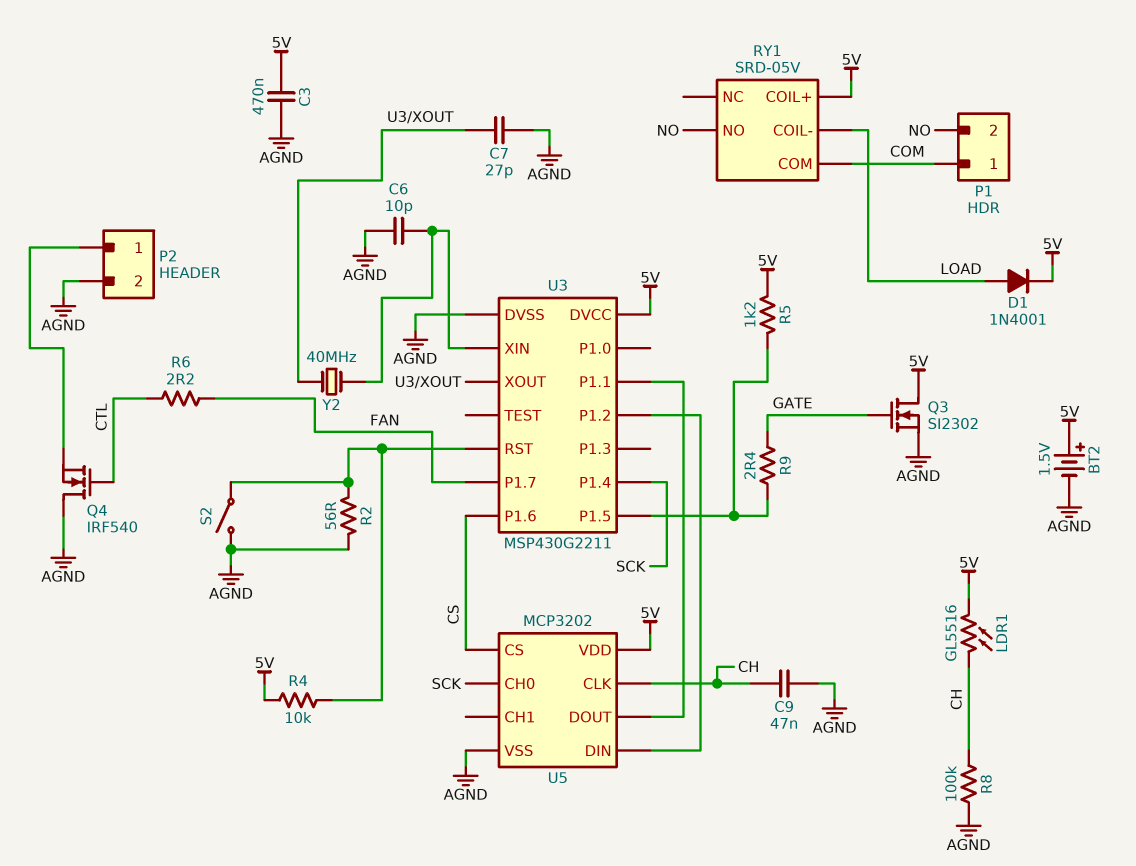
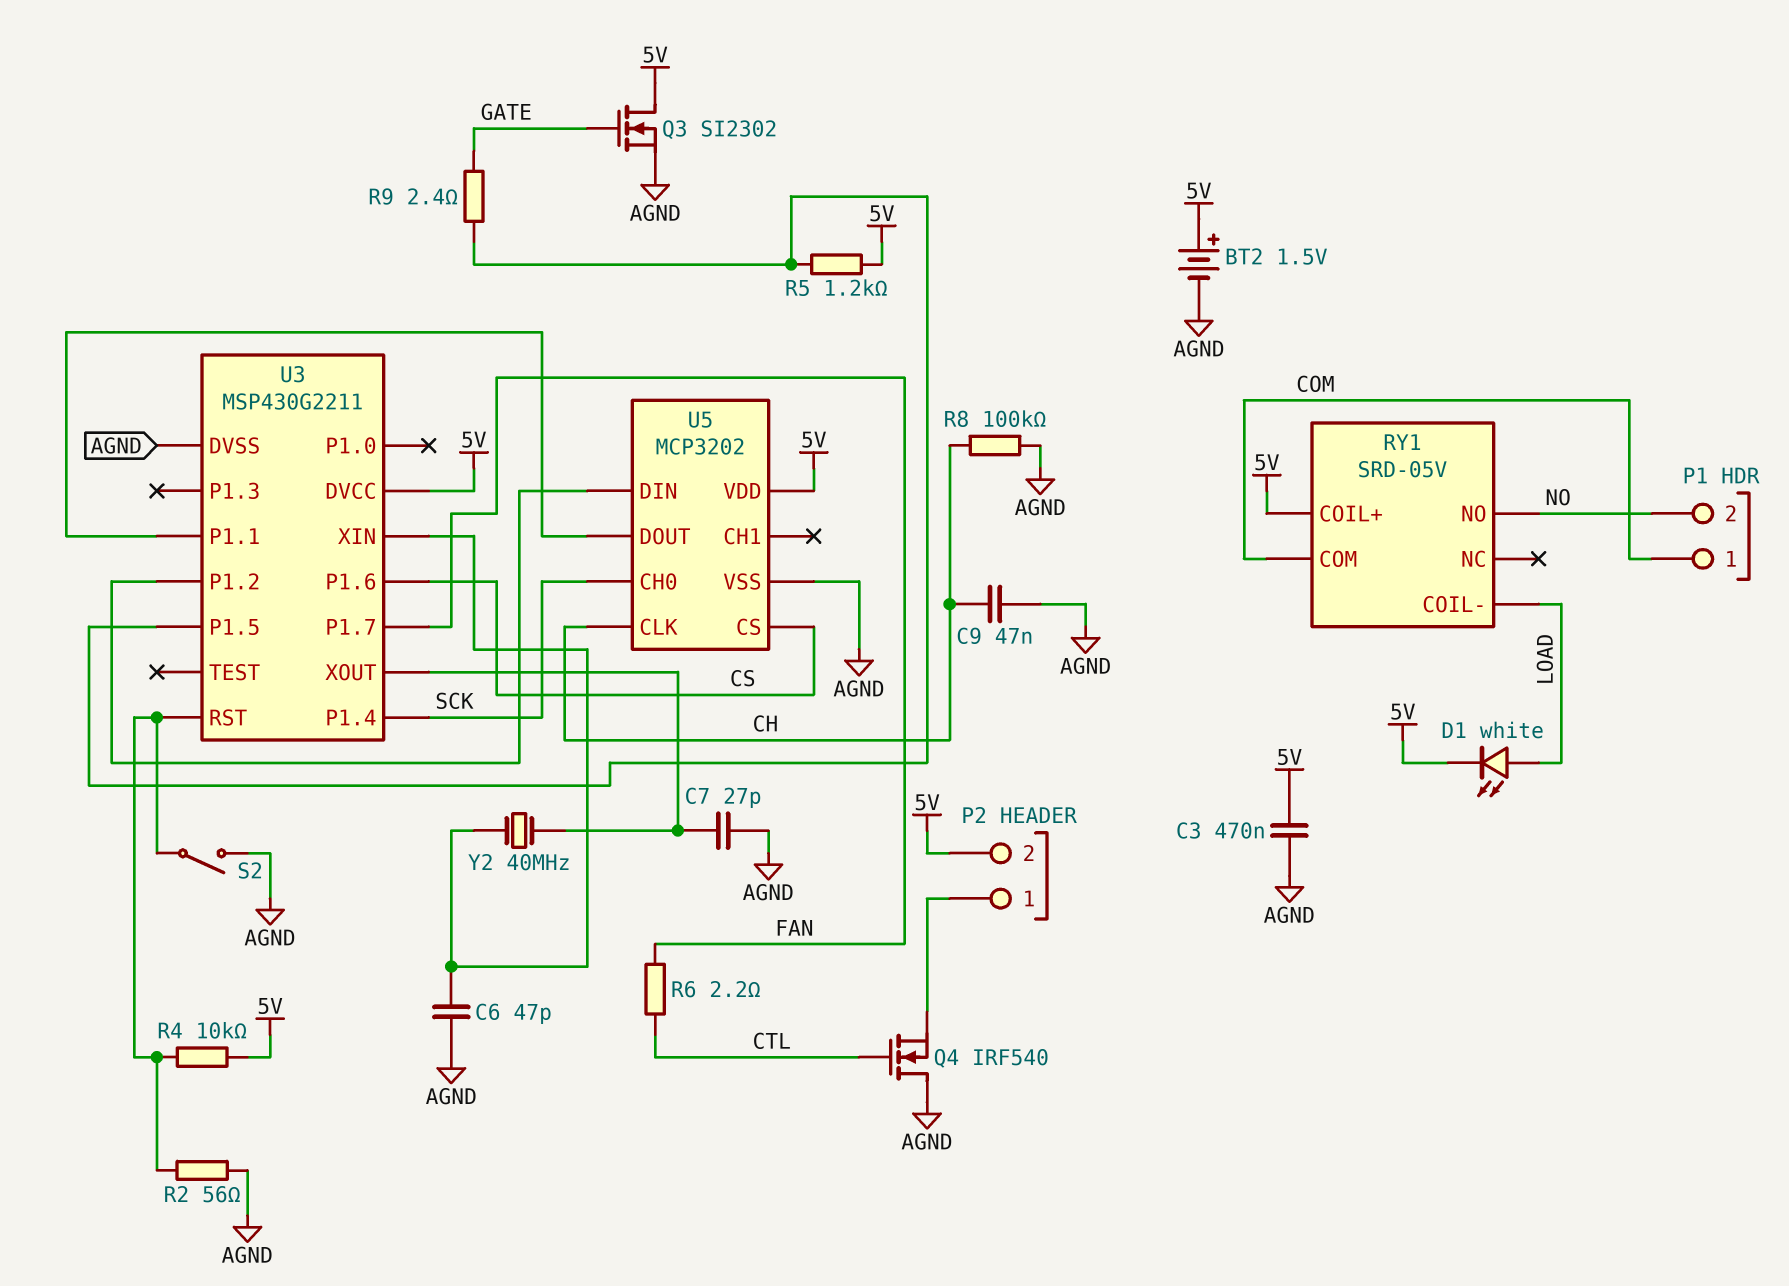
C6: 10pF (AGND, U3/XIN) -> 47pF (AGND, U3/XIN)
D1: diode 1N4001 (A LOAD, K 5V) -> LED white (A LOAD, K 5V)
LDR1: GL5516 (5V, CH) -> none
P2 pin 2: AGND -> 5V

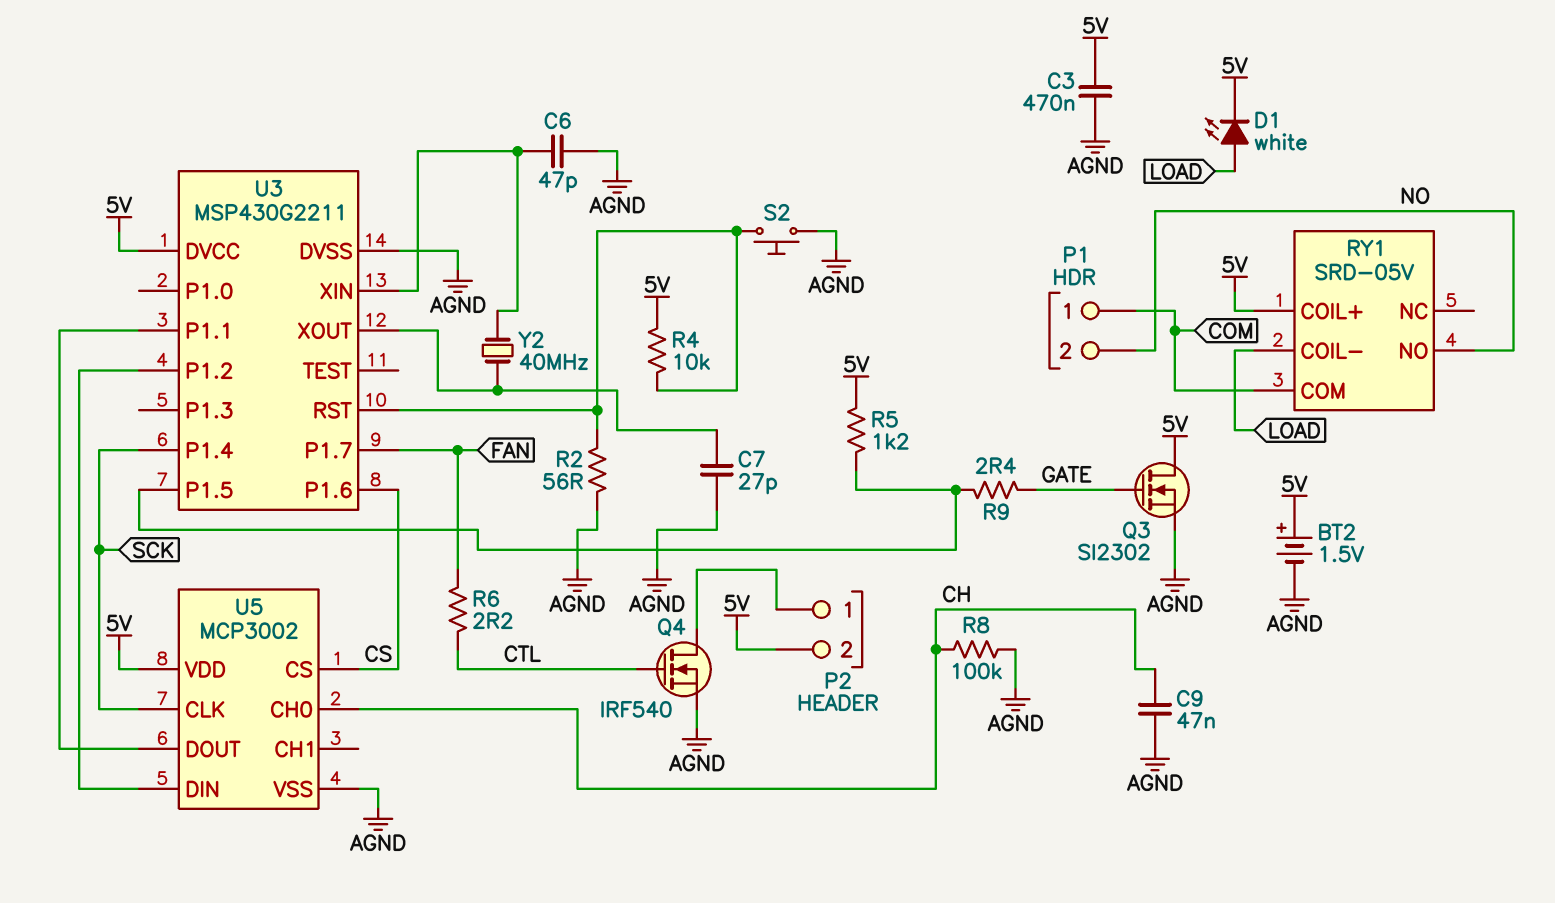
Q4: NMOS IRF540 (G CTL, D AGND, S P2/1) -> NMOS IRF540 (G CTL, D P2/1, S AGND)
S2: switch (AGND, U3/RST) -> button (AGND, U3/RST)
U5: MCP3202 -> MCP3002
U5 pin CH0: SCK -> CH
U5 pin CLK: CH -> SCK

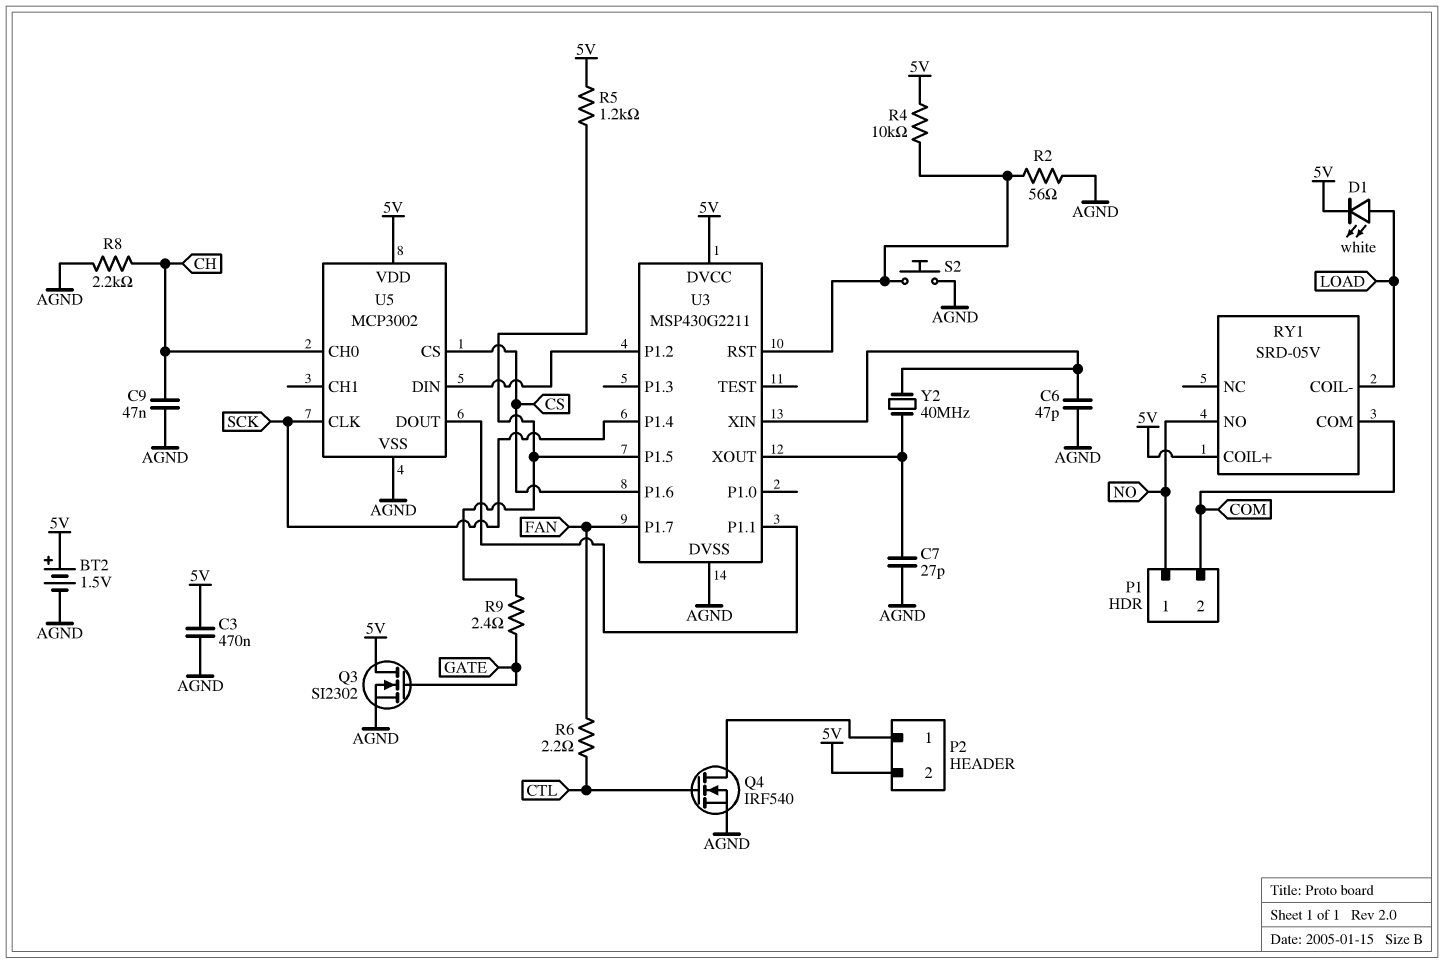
P1 pin 1: COM -> NO
P1 pin 2: NO -> COM
R8: 100k (AGND, CH) -> 2.2k (AGND, CH)

